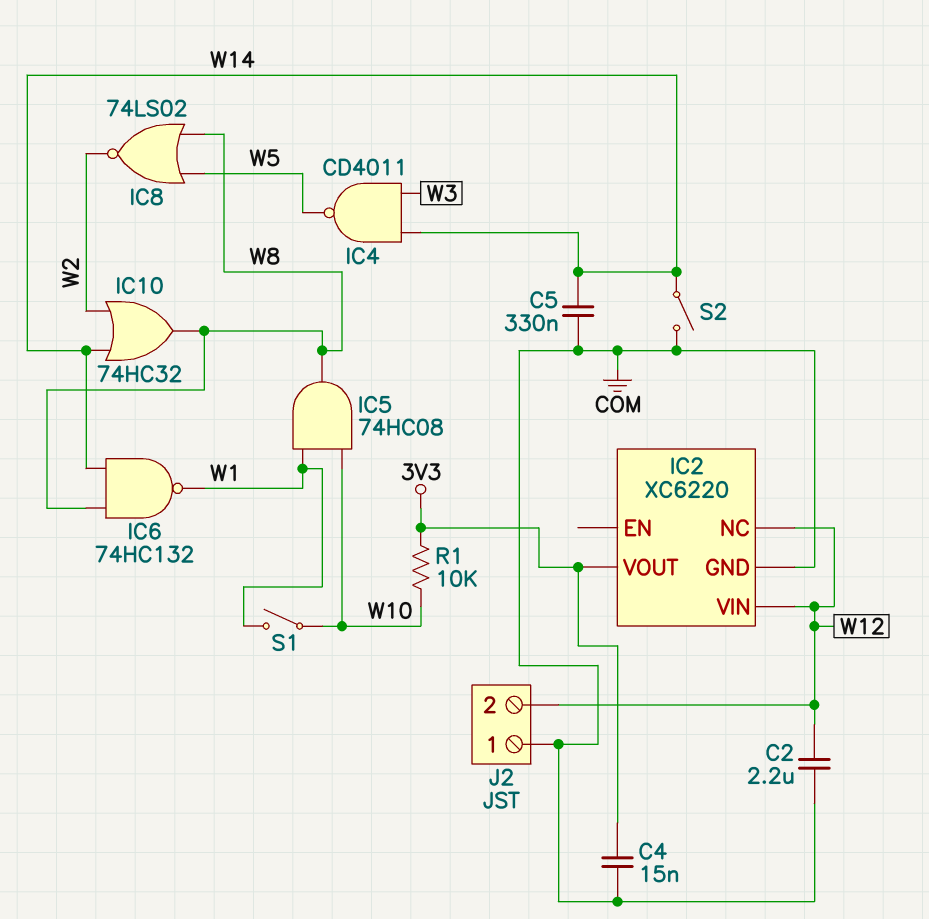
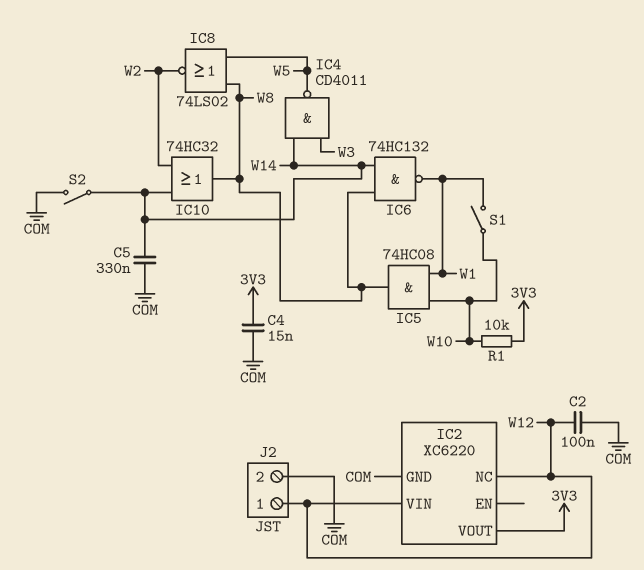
C2: 2.2uF (COM, W12) -> 100nF (COM, W12)
J2 pin 1: COM -> W12
J2 pin 2: W12 -> COM

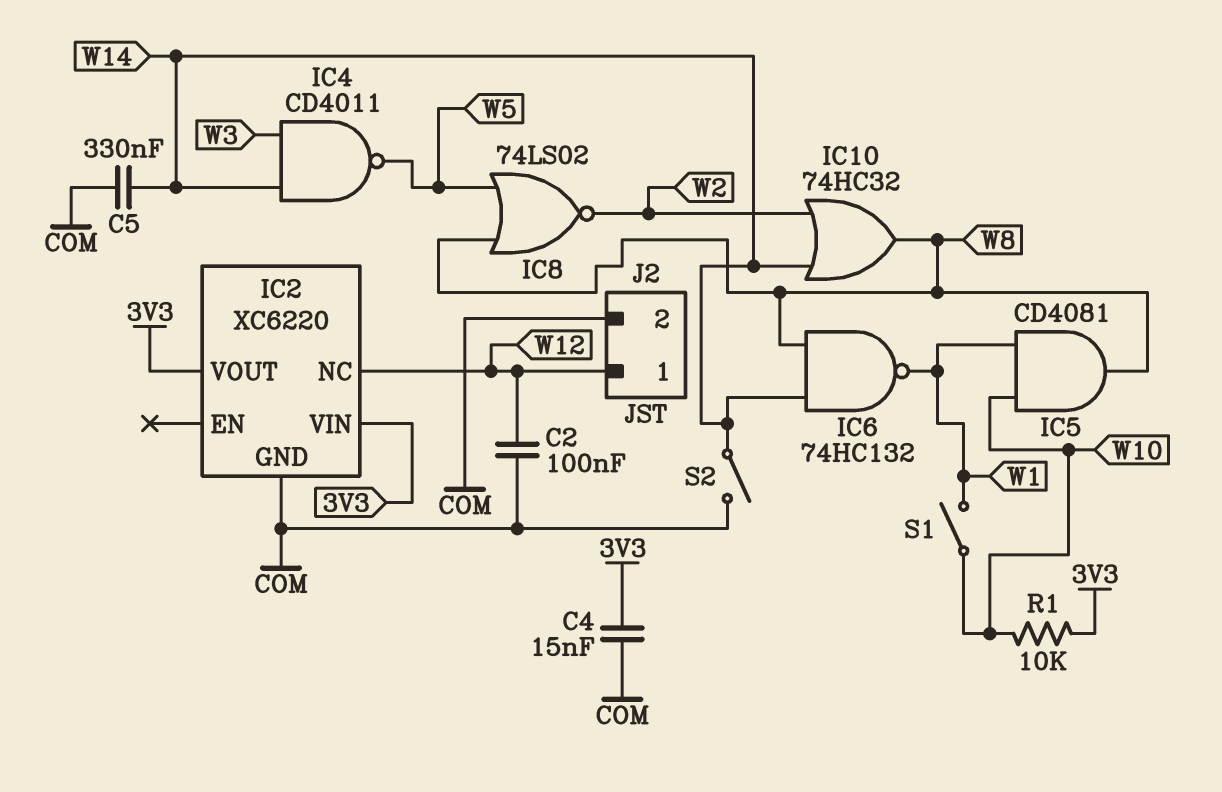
IC2 pin VIN: W12 -> 3V3
IC5: AND 74HC08 (in W1, in W10, out W8) -> AND CD4081 (in W1, in W10, out W8)

